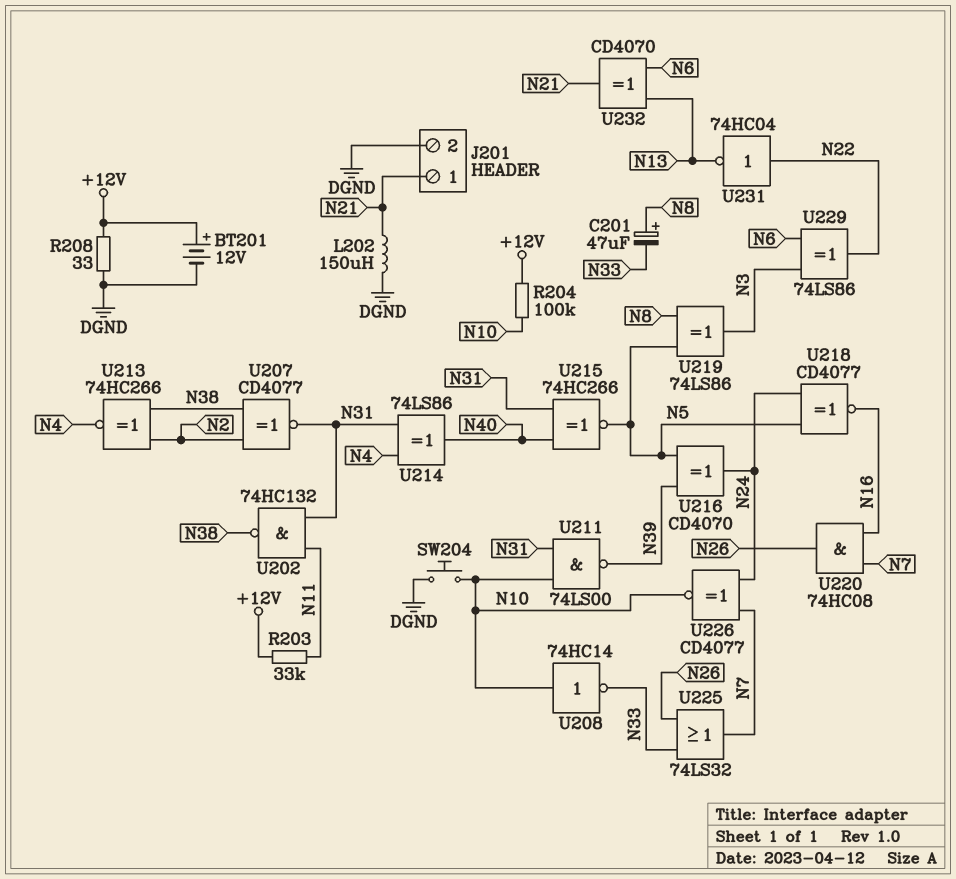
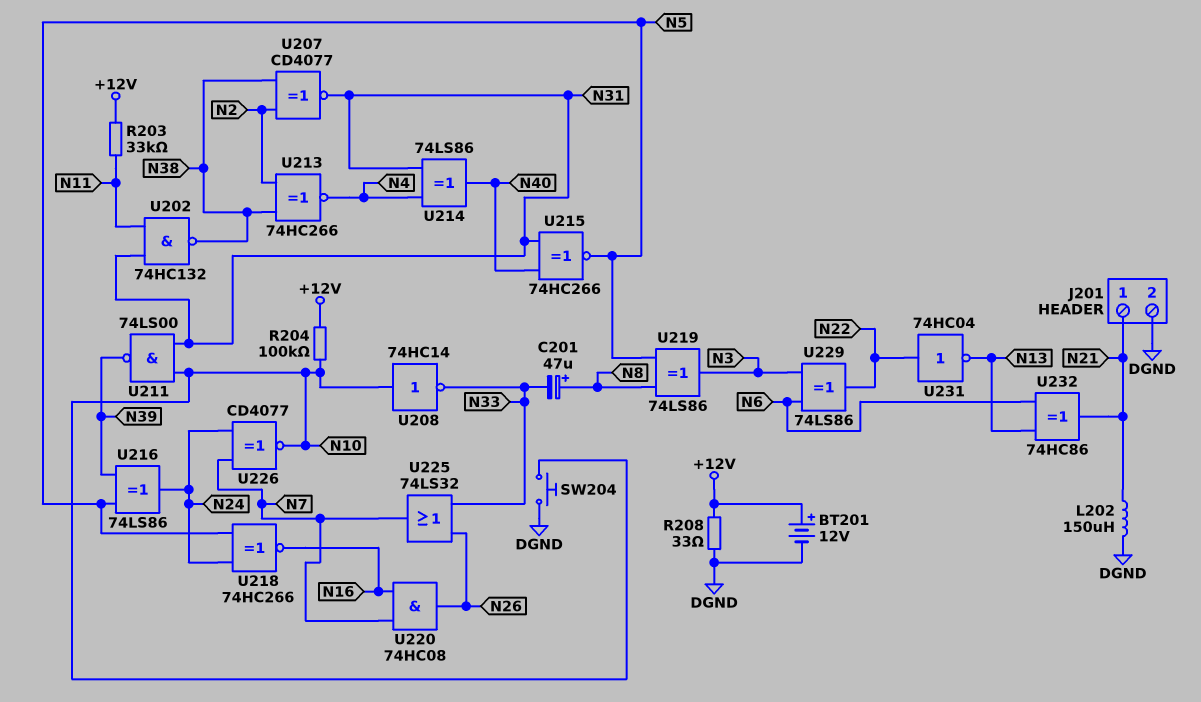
U216: XOR CD4070 (in N5, in N39, out N24) -> XOR 74LS86 (in N5, in N39, out N24)
U218: XNOR CD4077 (in N5, in N24, out N16) -> XNOR 74HC266 (in N5, in N24, out N16)
U232: XOR CD4070 (in N6, in N13, out N21) -> XOR 74HC86 (in N6, in N13, out N21)

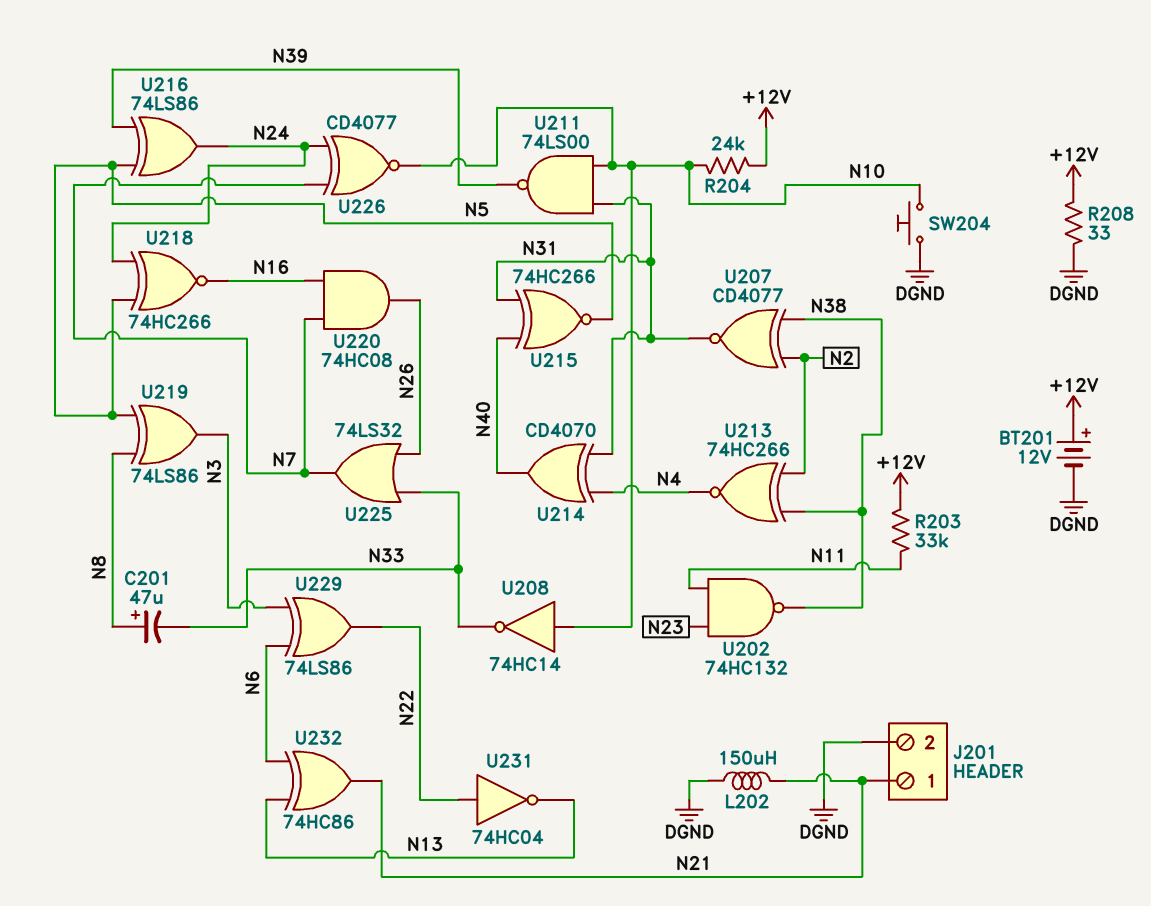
R204: 100k (+12V, N10) -> 24k (+12V, N10)
U202: NAND 74HC132 (in N11, in N31, out N38) -> NAND 74HC132 (in N11, in N23, out N38)
U214: XOR 74LS86 (in N4, in N31, out N40) -> XOR CD4070 (in N4, in N31, out N40)

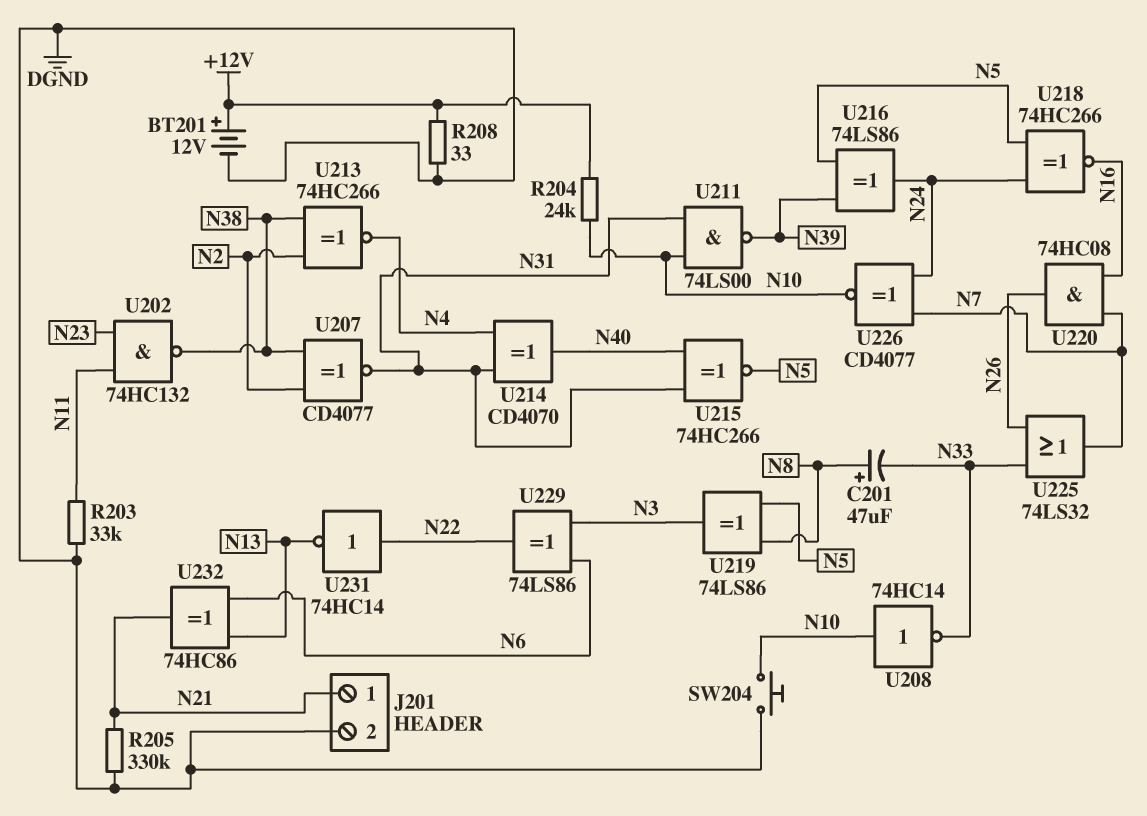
L202: 150uH (DGND, N21) -> none
R203: 33k (+12V, N11) -> 33k (DGND, N11)
R205: none -> 330k (DGND, N21)
U231: NOT 74HC04 (in N22, out N13) -> NOT 74HC14 (in N22, out N13)

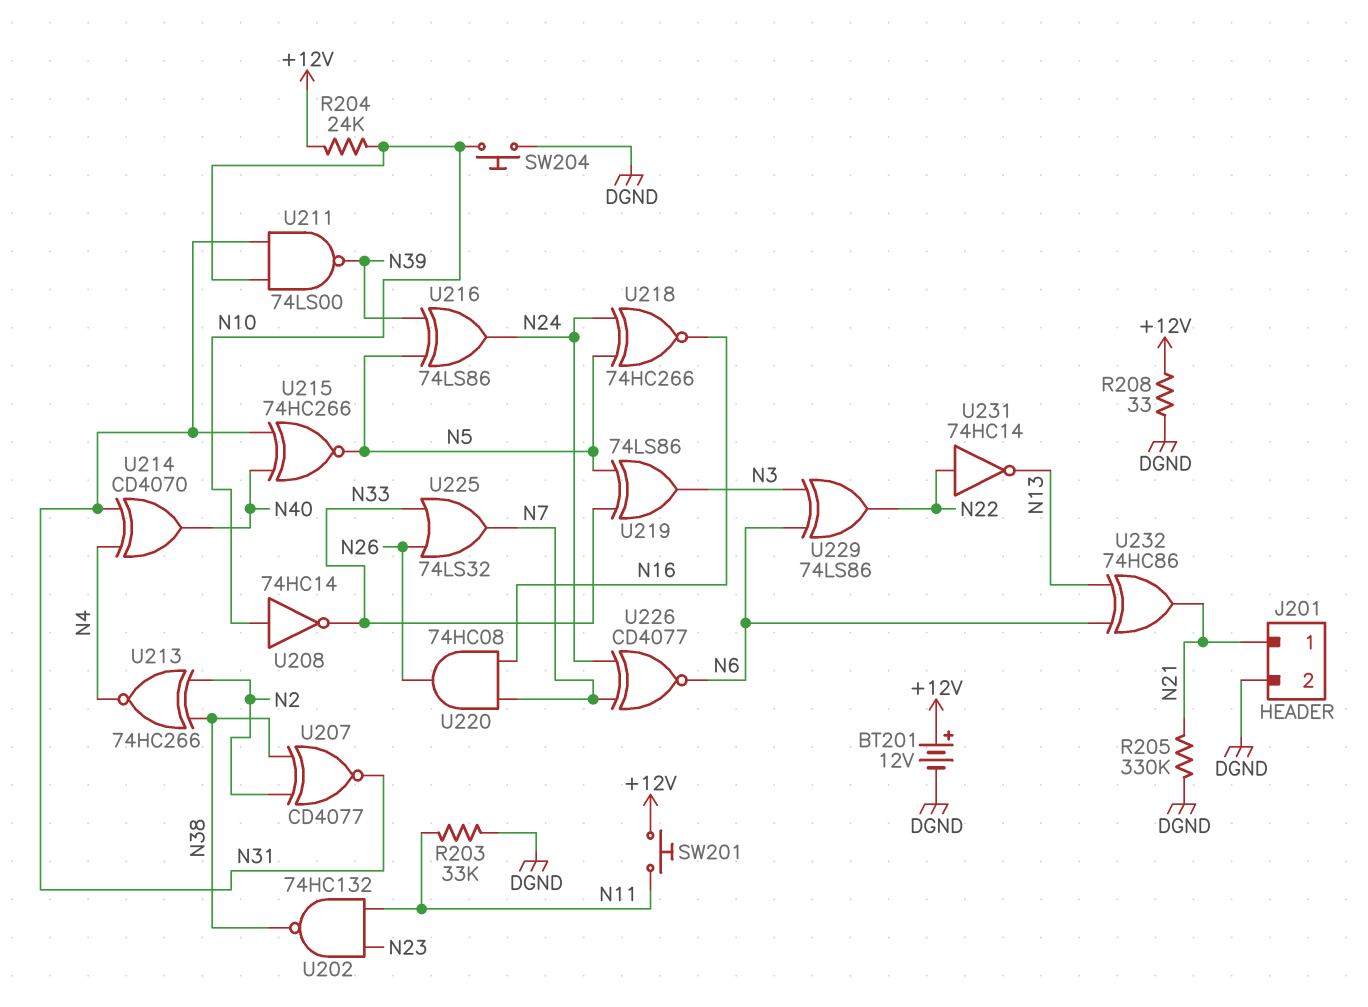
C201: 47uF (plus N8, minus N33) -> none
SW201: none -> button (+12V, N11)
U219: XOR 74LS86 (in N5, in N8, out N3) -> XOR 74LS86 (in N5, in N33, out N3)
U226: XNOR CD4077 (in N7, in N24, out N10) -> XNOR CD4077 (in N7, in N24, out N6)

